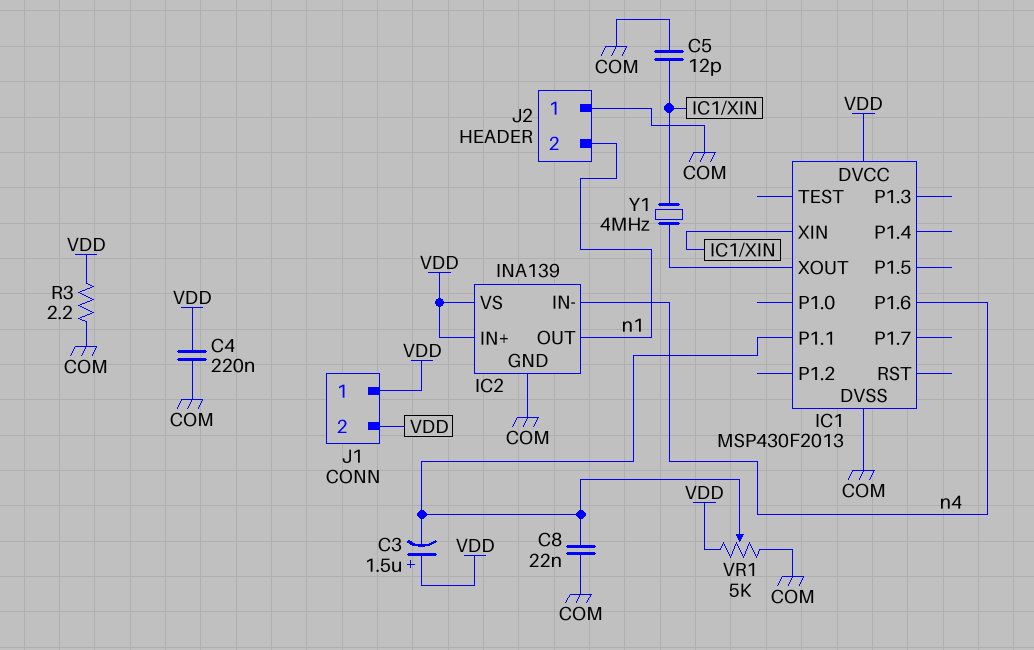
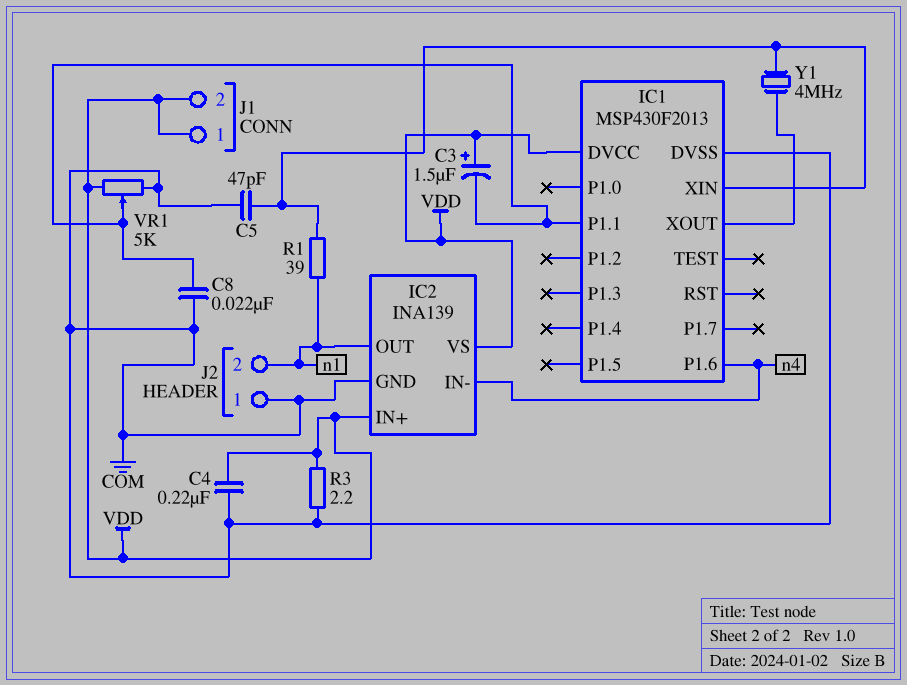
C5: 12pF (COM, IC1/XIN) -> 47pF (COM, IC1/XIN)
R1: none -> 39 (IC1/XIN, n1)

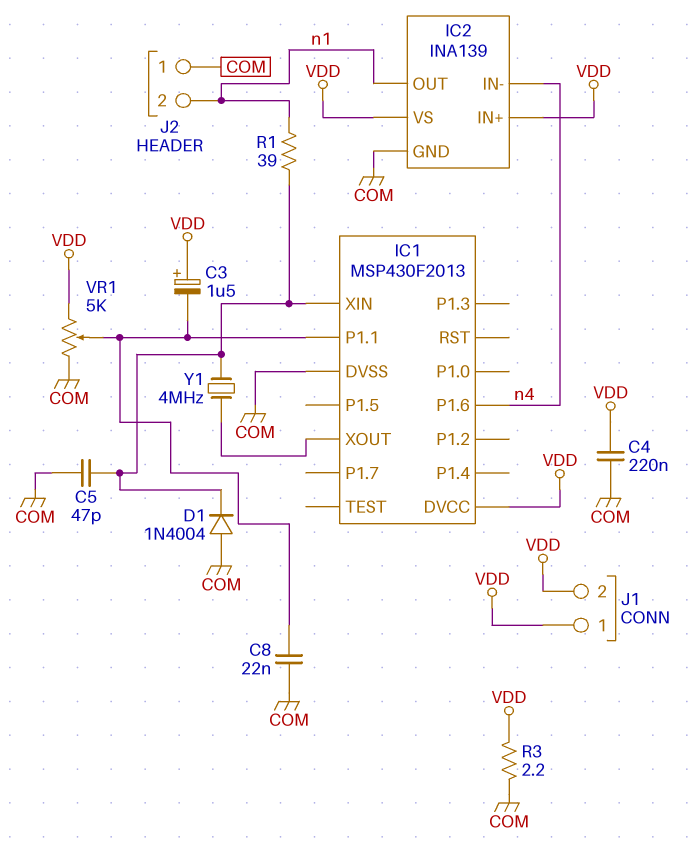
D1: none -> diode 1N4004 (A COM, K IC1/XIN)

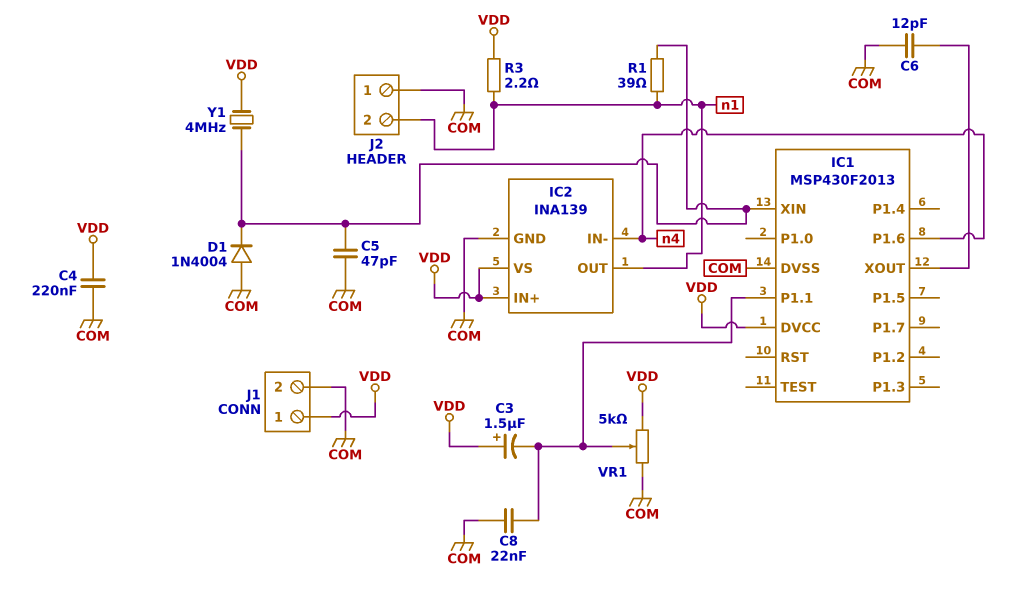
C6: none -> 12pF (COM, IC1/XOUT)
J1 pin 2: VDD -> COM
R3: 2.2 (COM, VDD) -> 2.2 (VDD, n1)
Y1: 4MHz (IC1/XIN, IC1/XOUT) -> 4MHz (IC1/XIN, VDD)

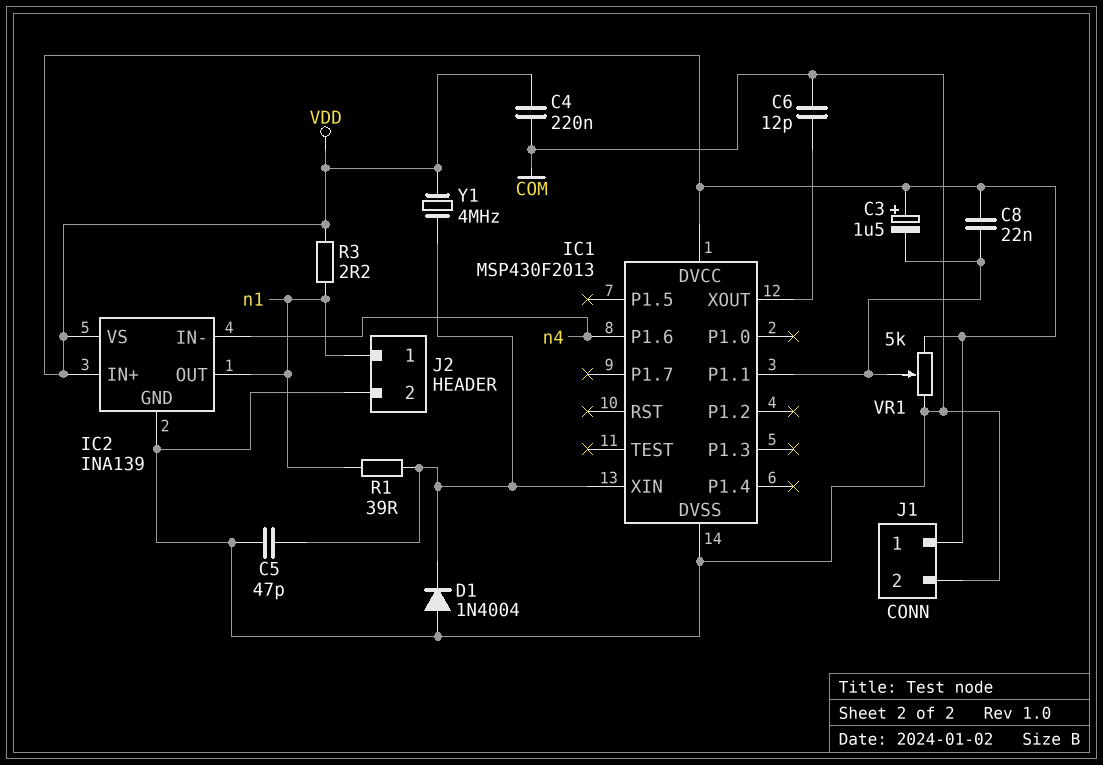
C8: 22nF (COM, IC1/P1.1) -> 22nF (IC1/P1.1, VDD)
J2 pin 1: COM -> n1
J2 pin 2: n1 -> COM

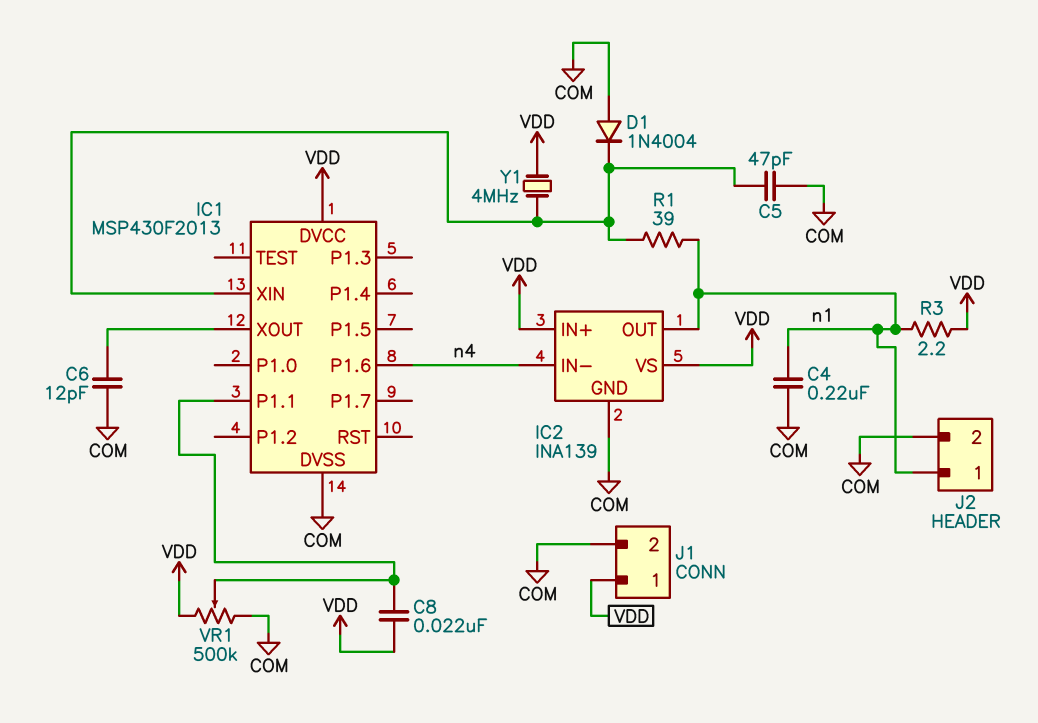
C3: 1.5uF (plus VDD, minus IC1/P1.1) -> none
C4: 220nF (COM, VDD) -> 220nF (COM, n1)
VR1: 5k (COM, VDD, wiper IC1/P1.1) -> 500k (COM, VDD, wiper IC1/P1.1)

